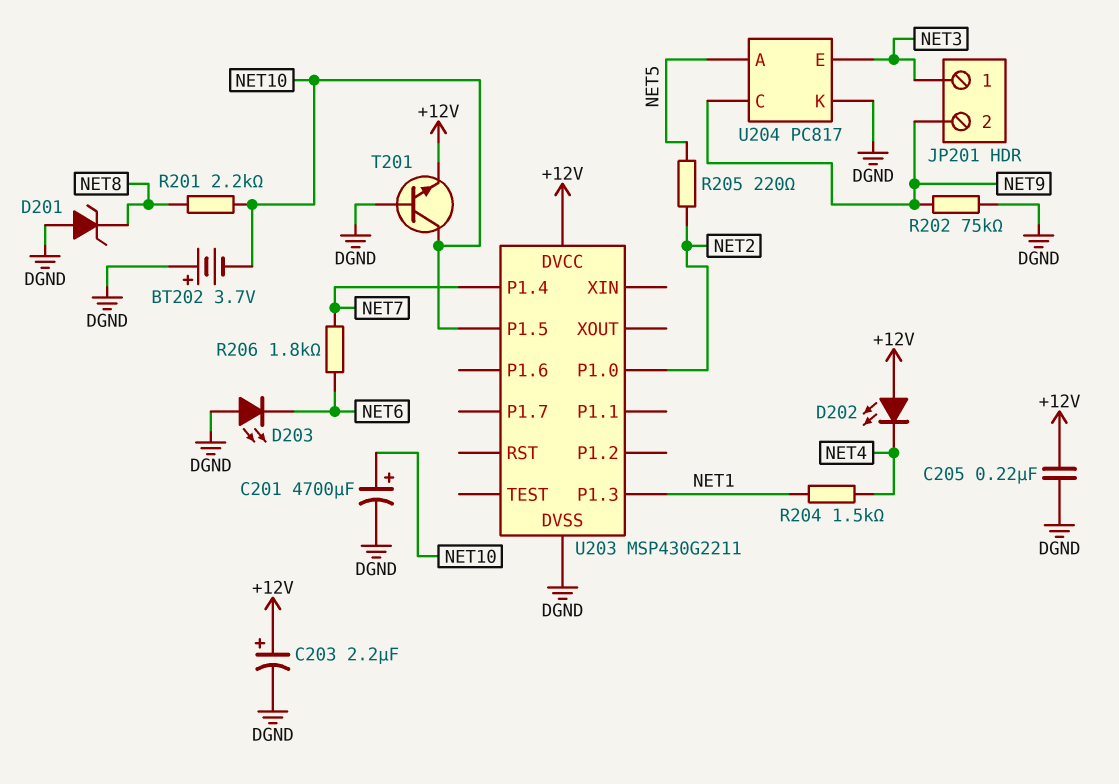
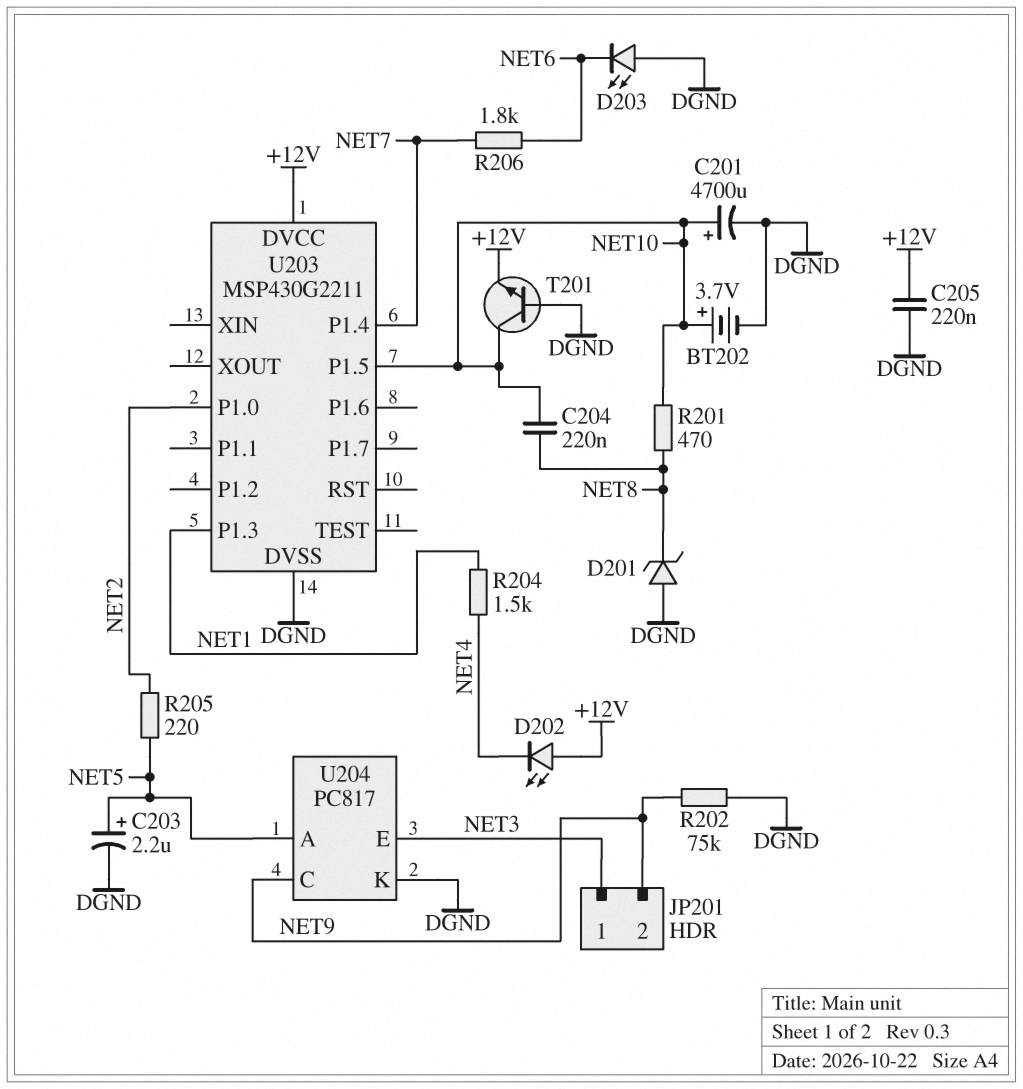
BT202: 3.7V (plus DGND, minus NET10) -> 3.7V (plus NET10, minus DGND)
C203: 2.2uF (plus +12V, minus DGND) -> 2.2uF (plus NET5, minus DGND)
C204: none -> 220nF (NET8, NET10)
R201: 2.2k (NET8, NET10) -> 470 (NET8, NET10)

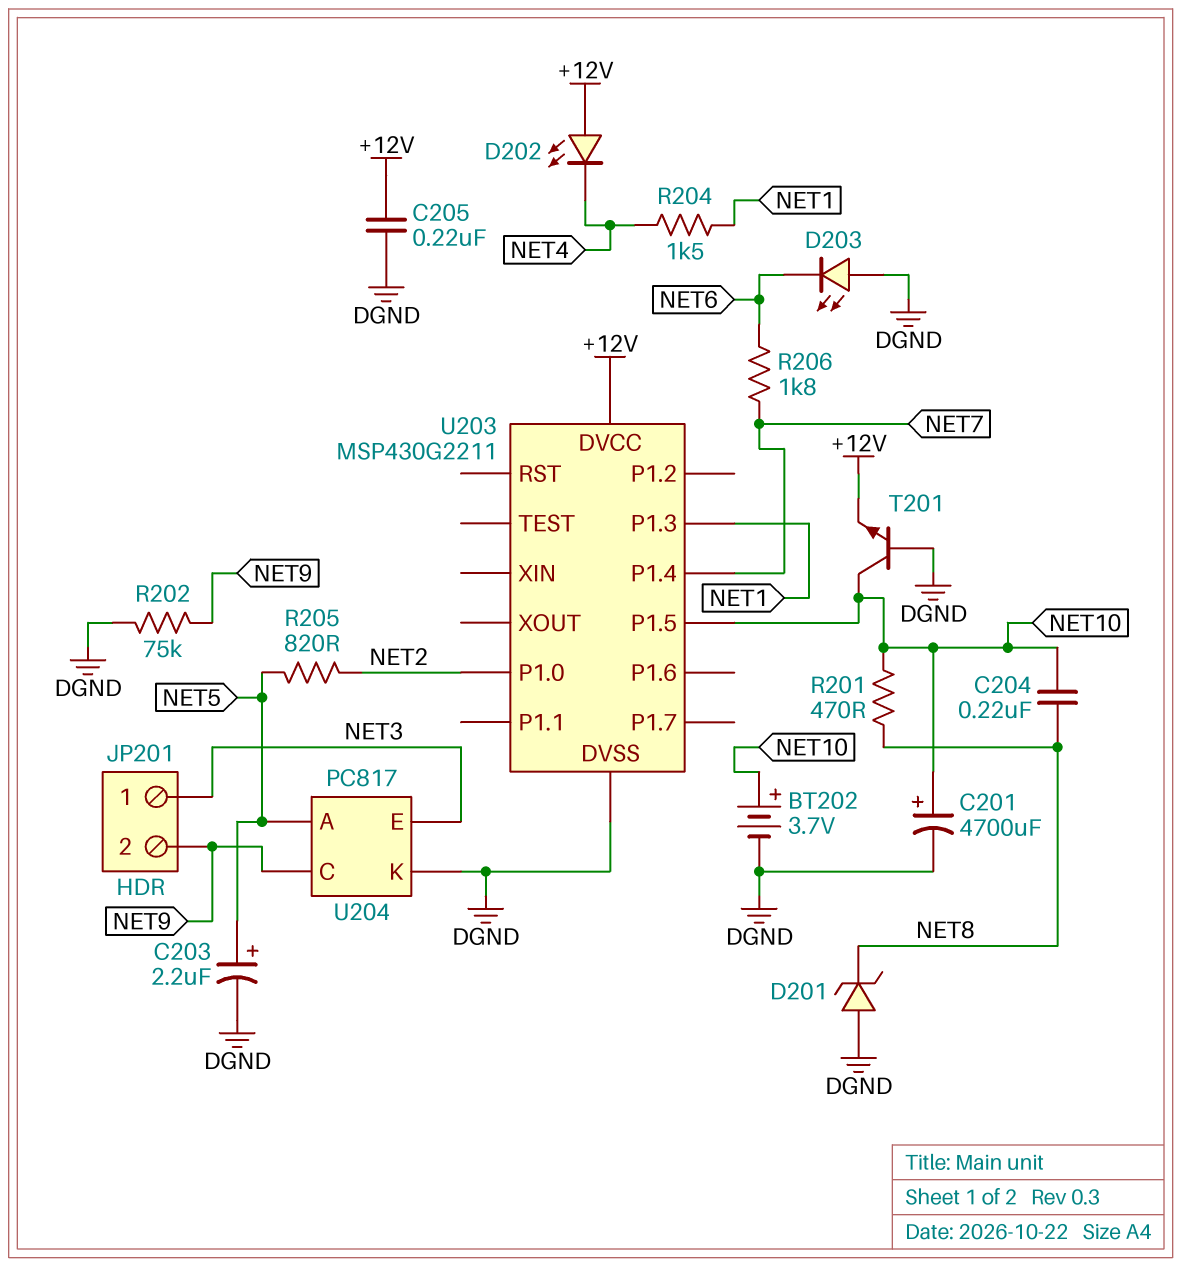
R205: 220 (NET2, NET5) -> 820 (NET2, NET5)

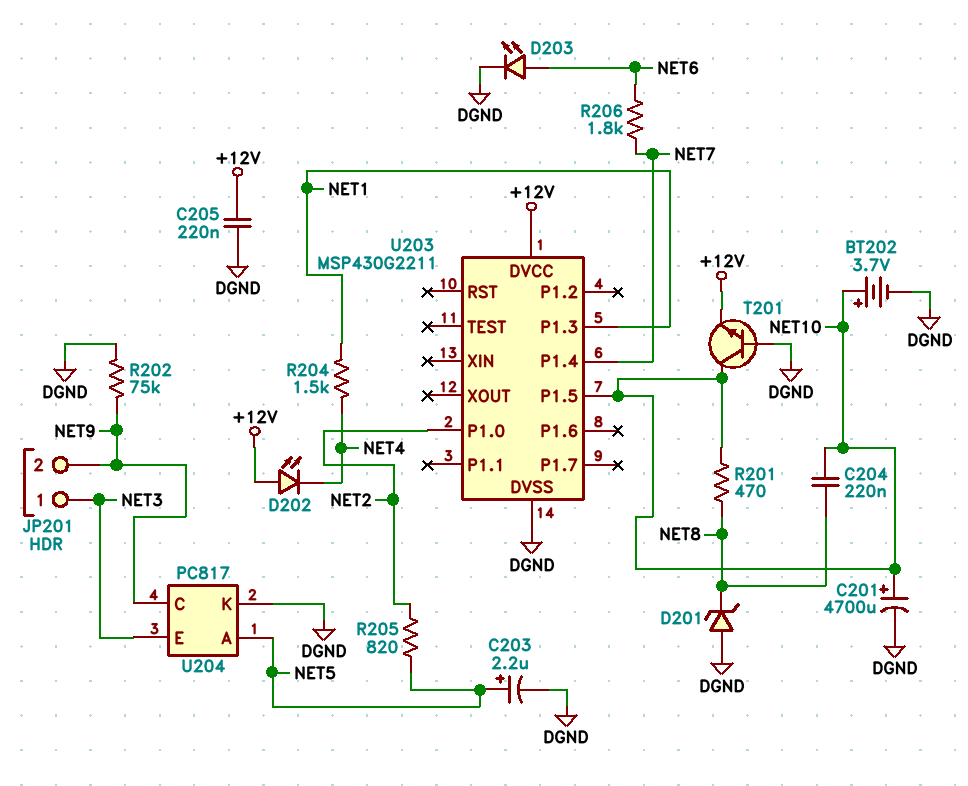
D203: LED (A DGND, K NET6) -> LED (A NET6, K DGND)

